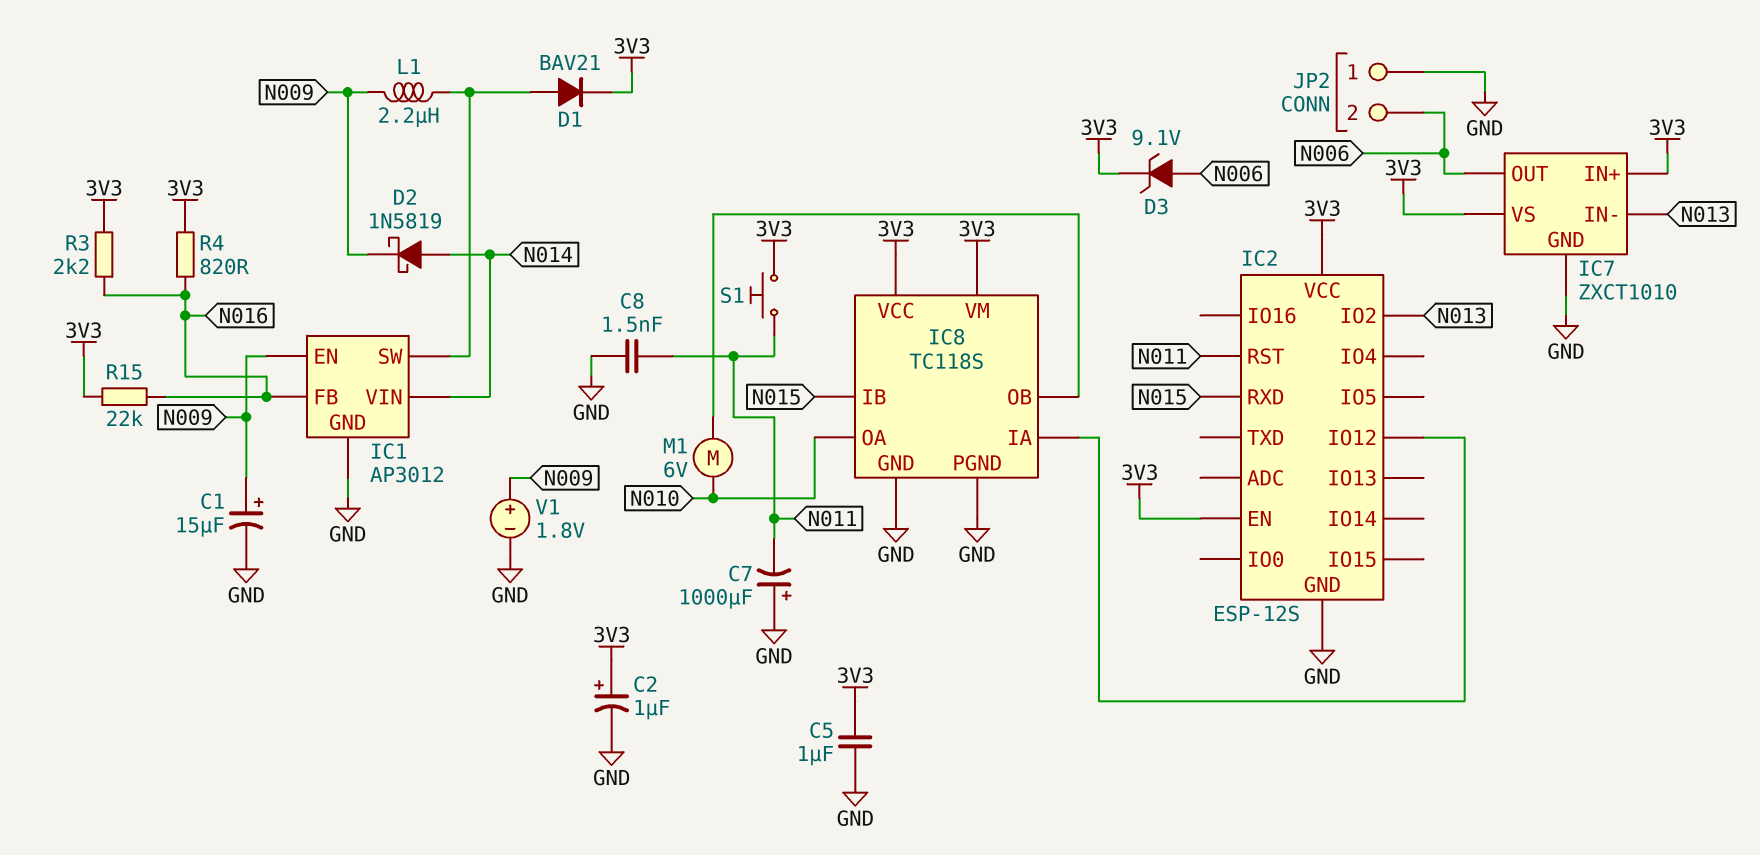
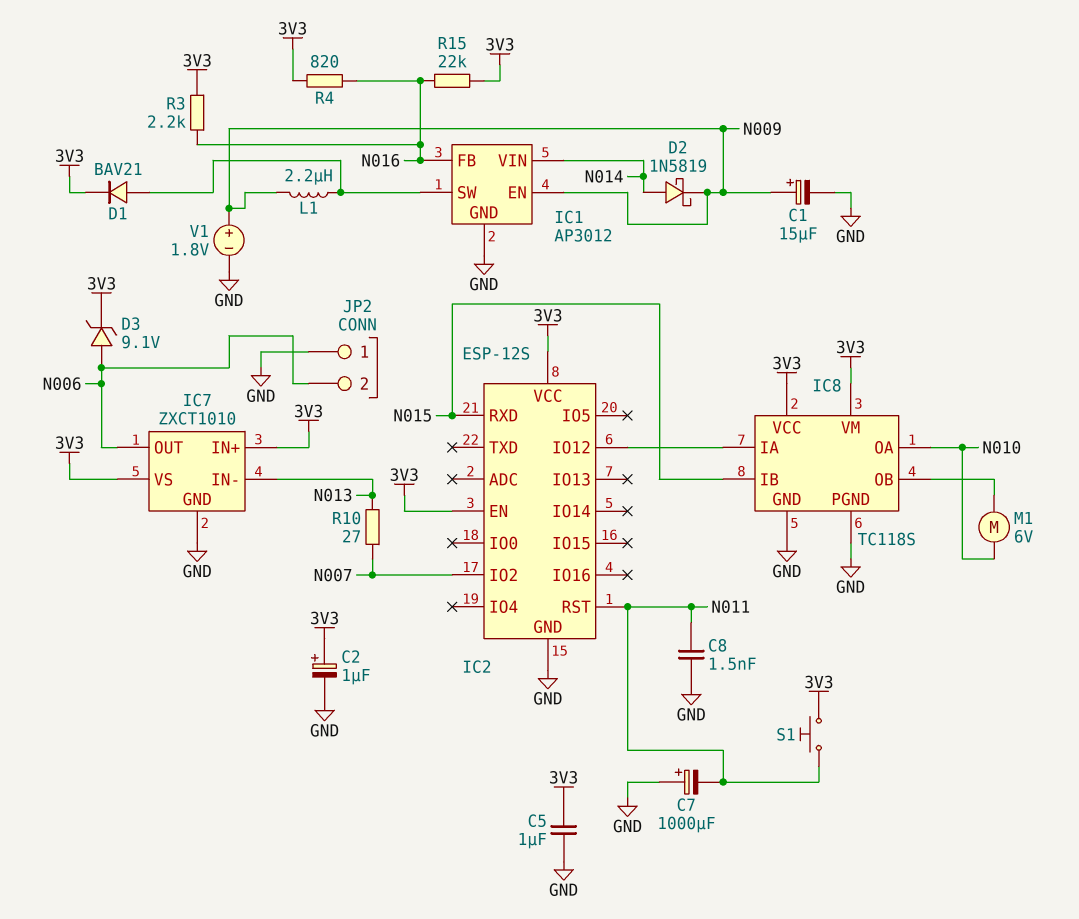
IC2 pin IO2: N013 -> N007
R10: none -> 27 (N007, N013)

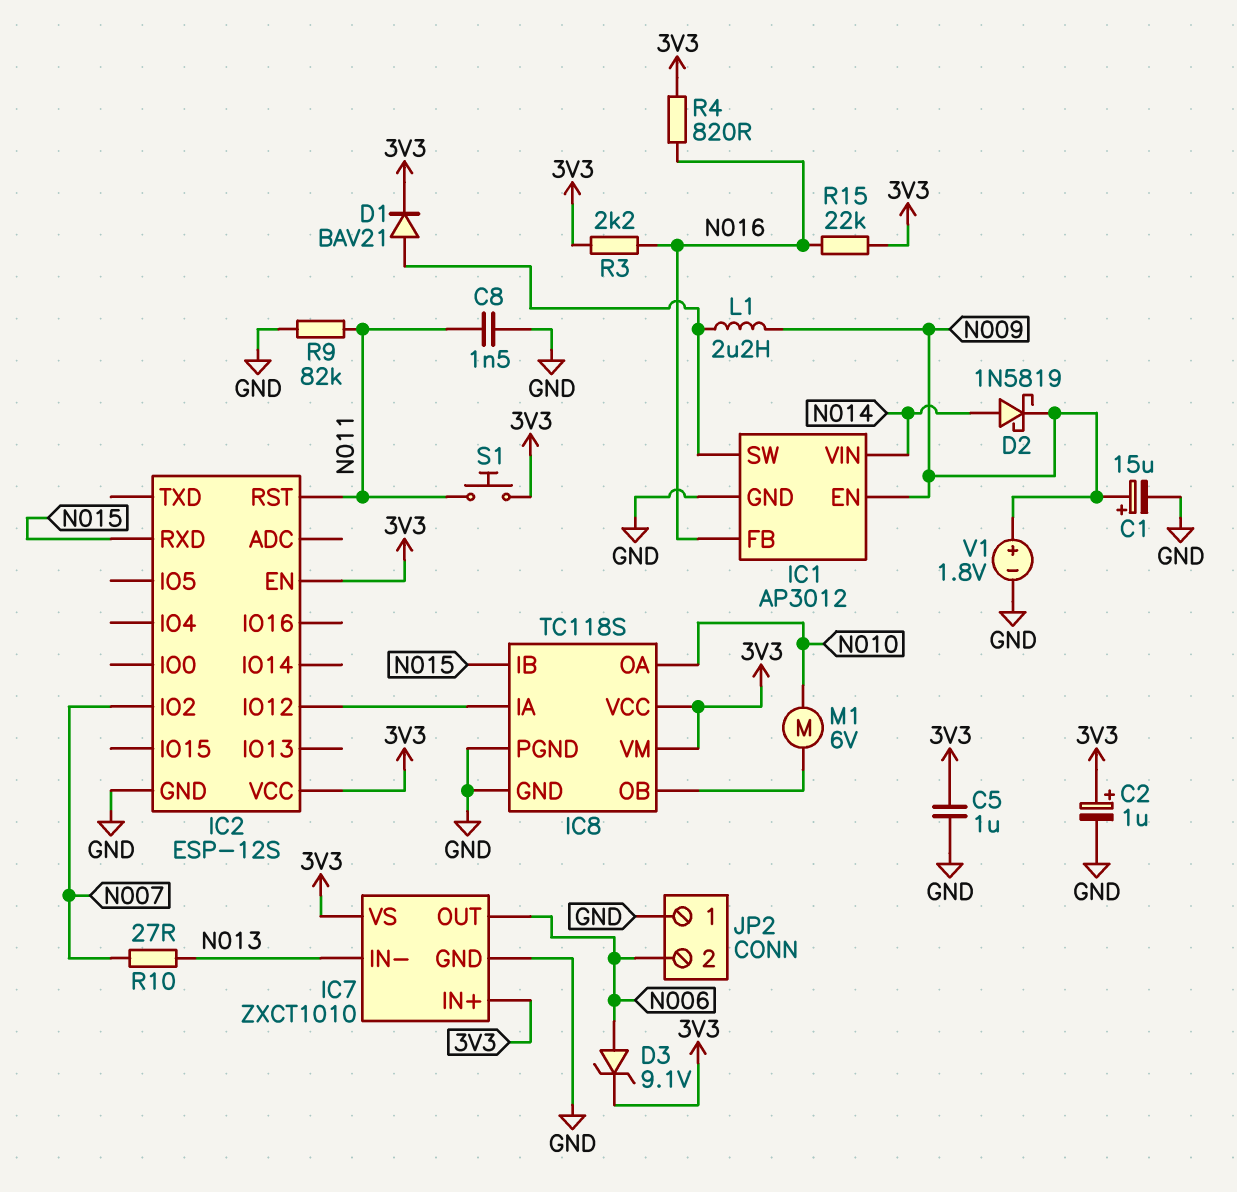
C7: 1000uF (plus GND, minus N011) -> none
R9: none -> 82k (GND, N011)

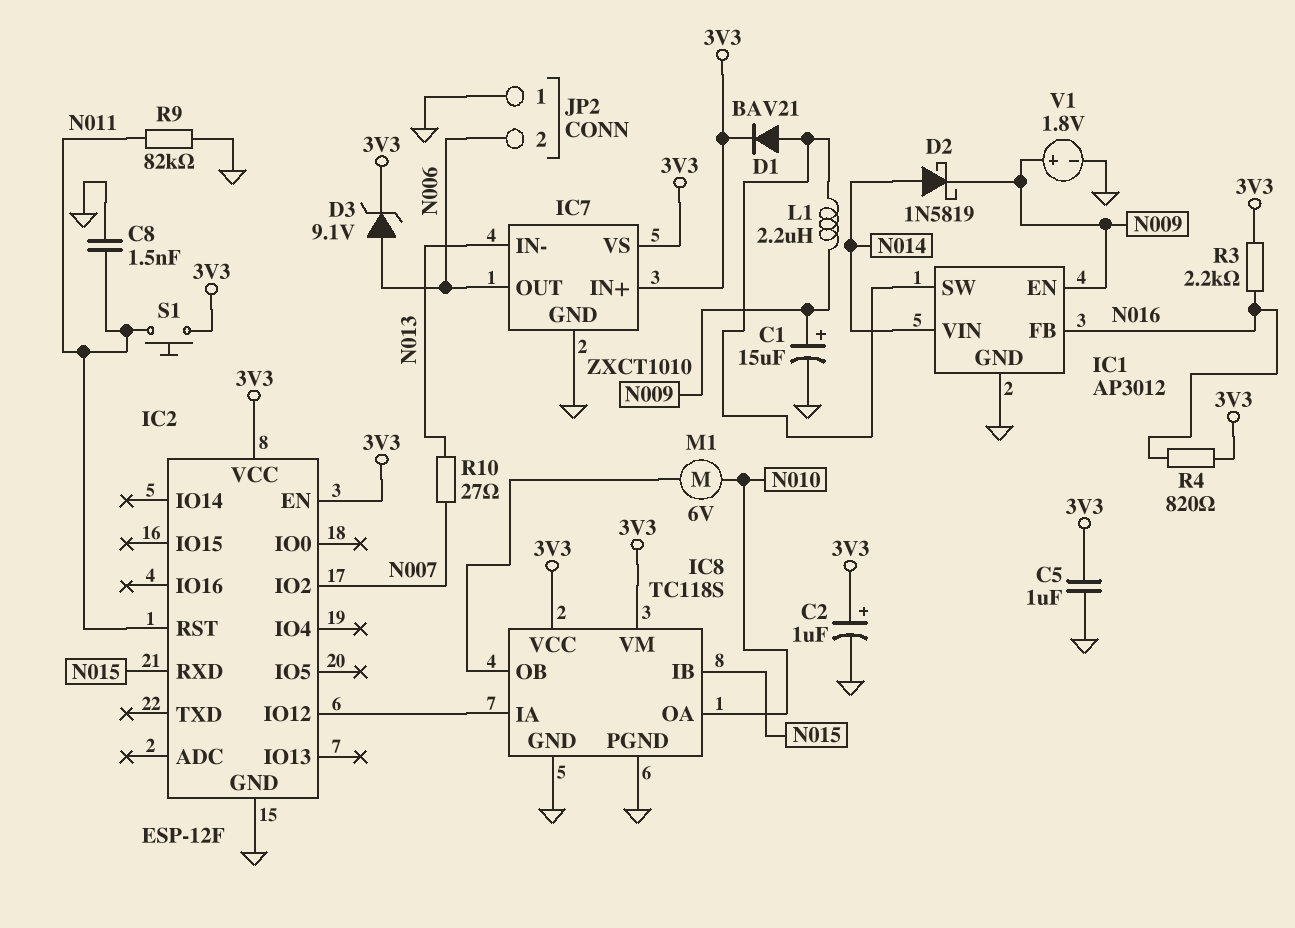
IC2: ESP-12S -> ESP-12F
R15: 22k (3V3, N016) -> none

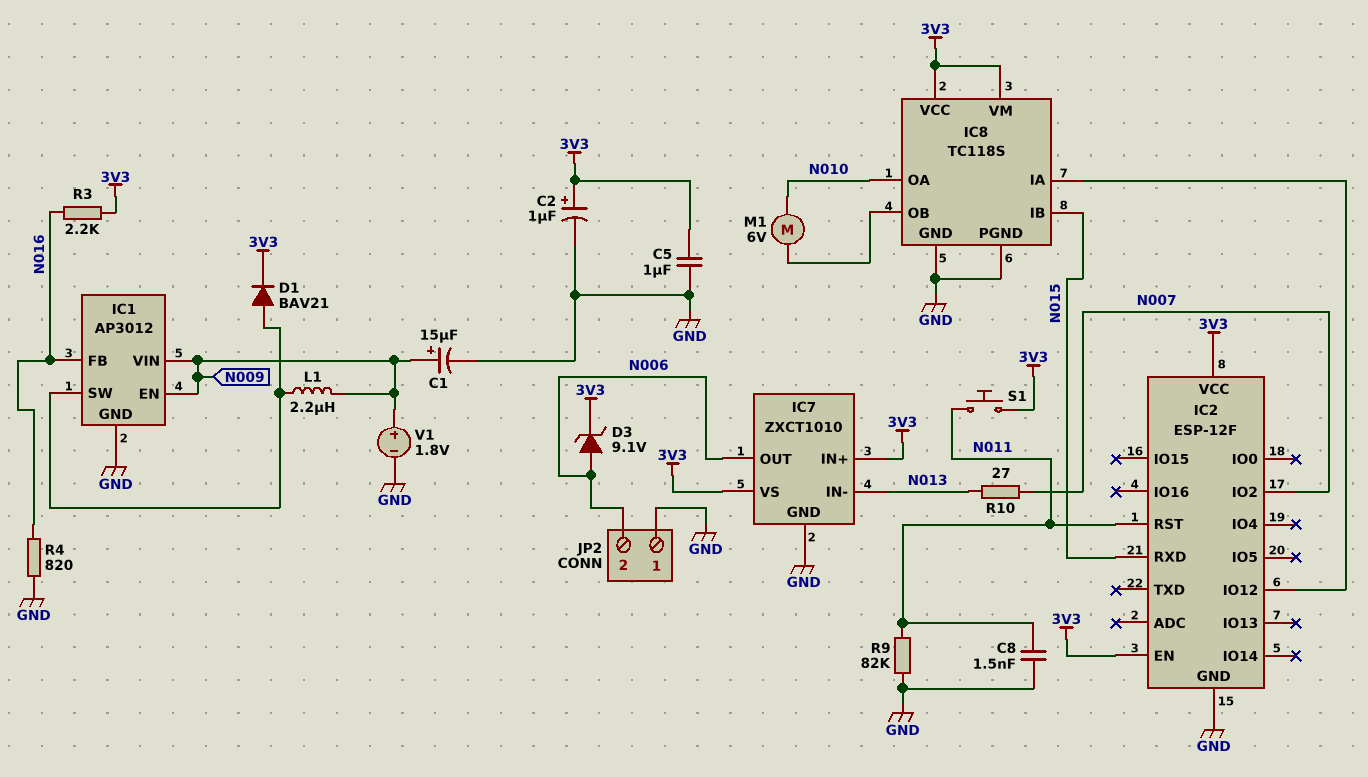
D2: schottky 1N5819 (A N014, K N009) -> none
IC1 pin VIN: N014 -> N009
R4: 820 (3V3, N016) -> 820 (GND, N016)

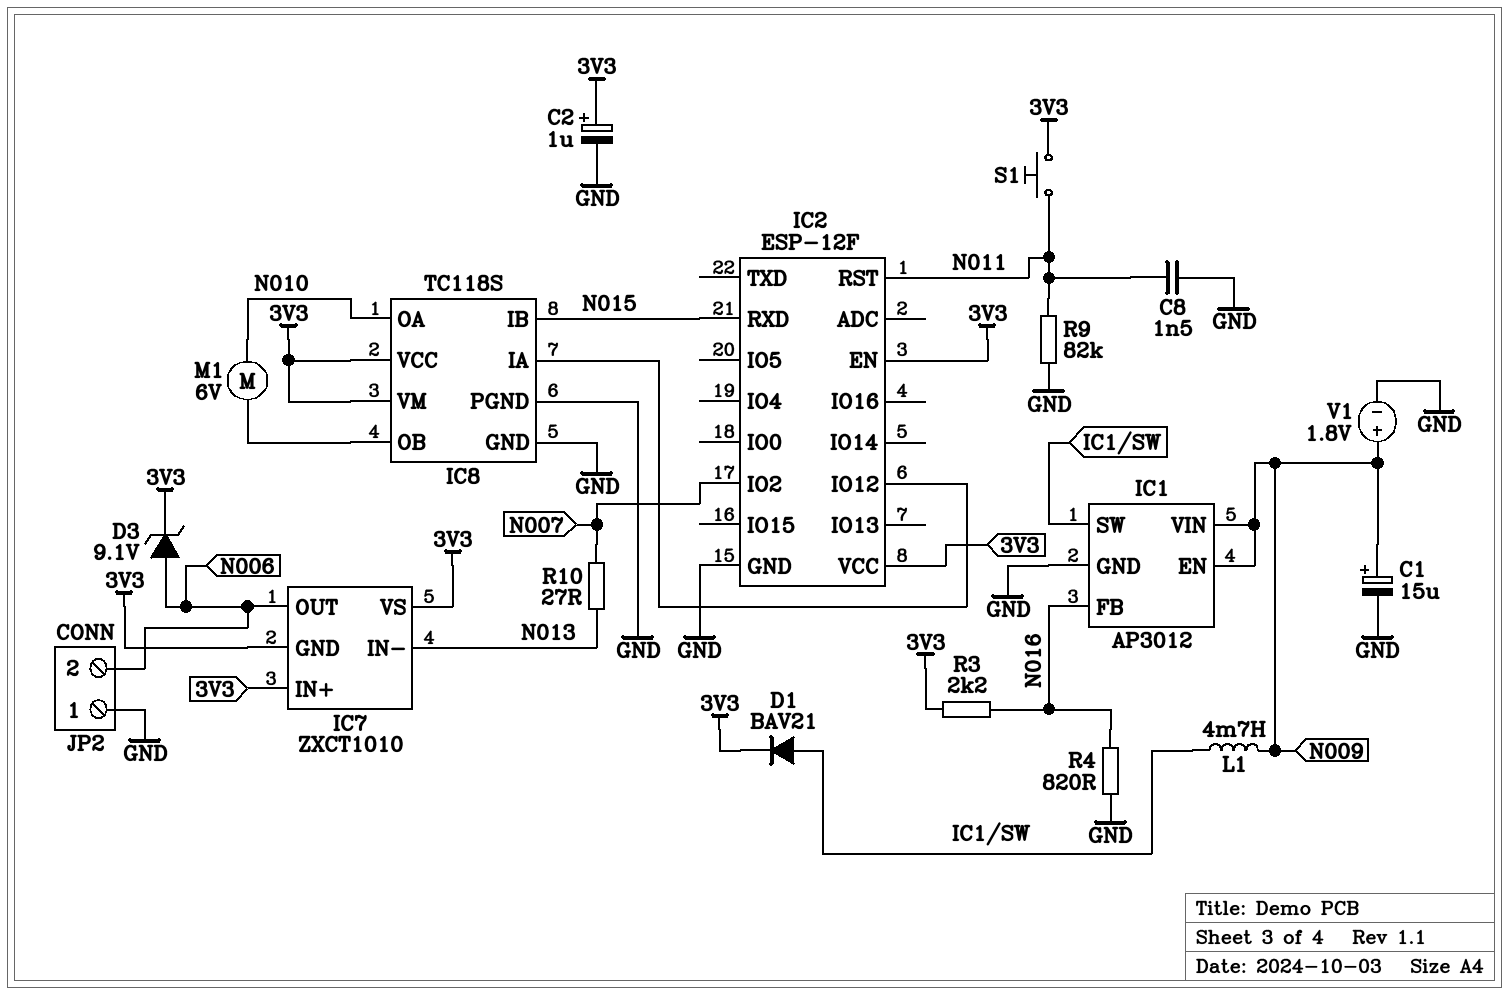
C5: 1uF (3V3, GND) -> none
IC7 pin GND: GND -> 3V3
L1: 2.2uH (IC1/SW, N009) -> 4.7mH (IC1/SW, N009)

